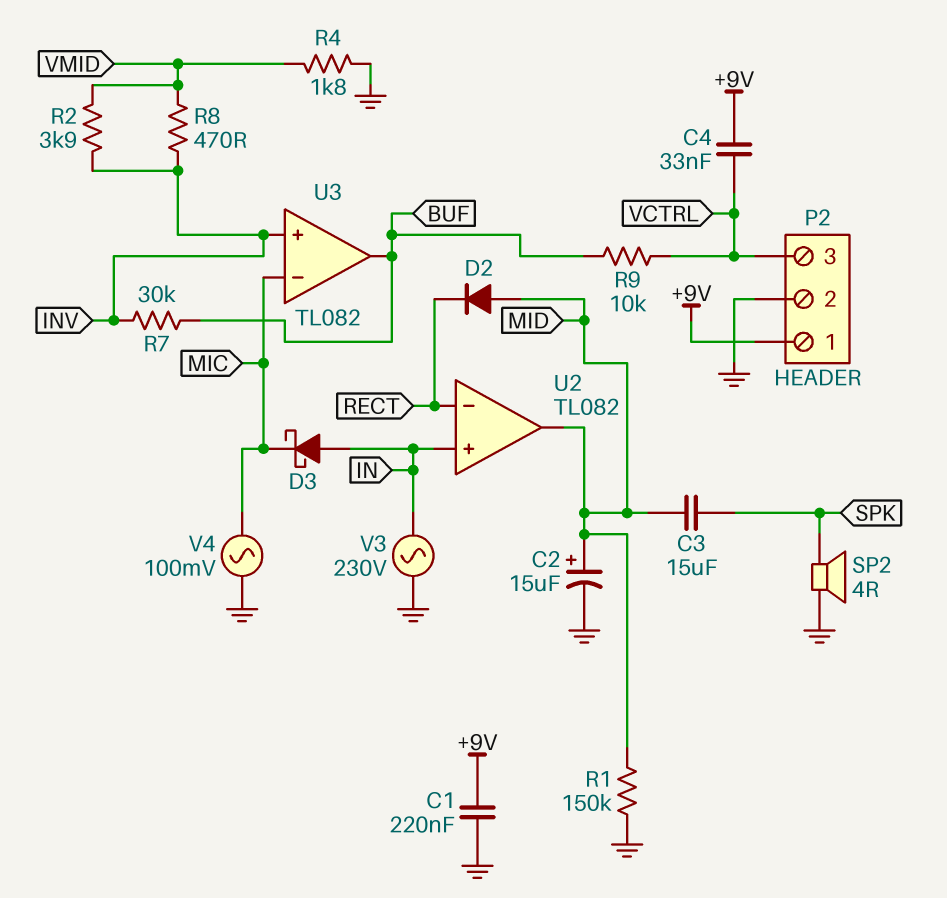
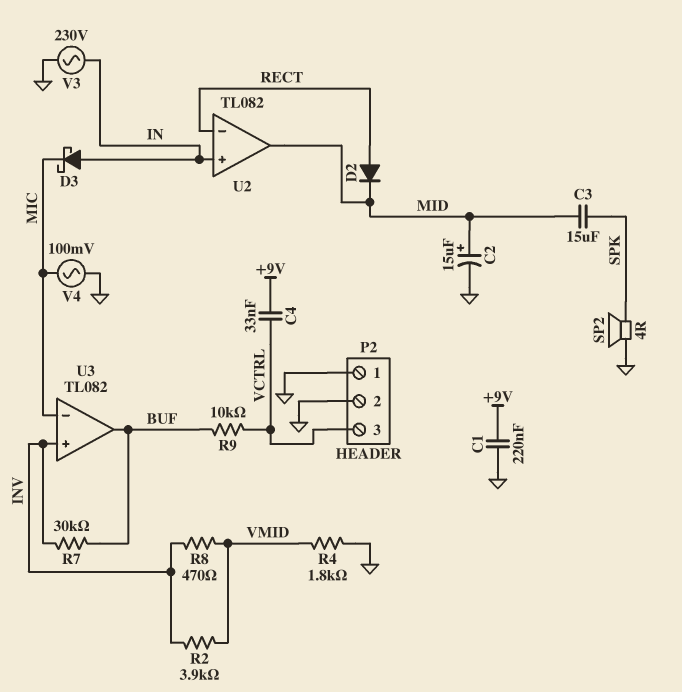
D2: diode (A MID, K RECT) -> diode (A RECT, K MID)
P2 pin 1: +9V -> GND
R1: 150k (GND, MID) -> none

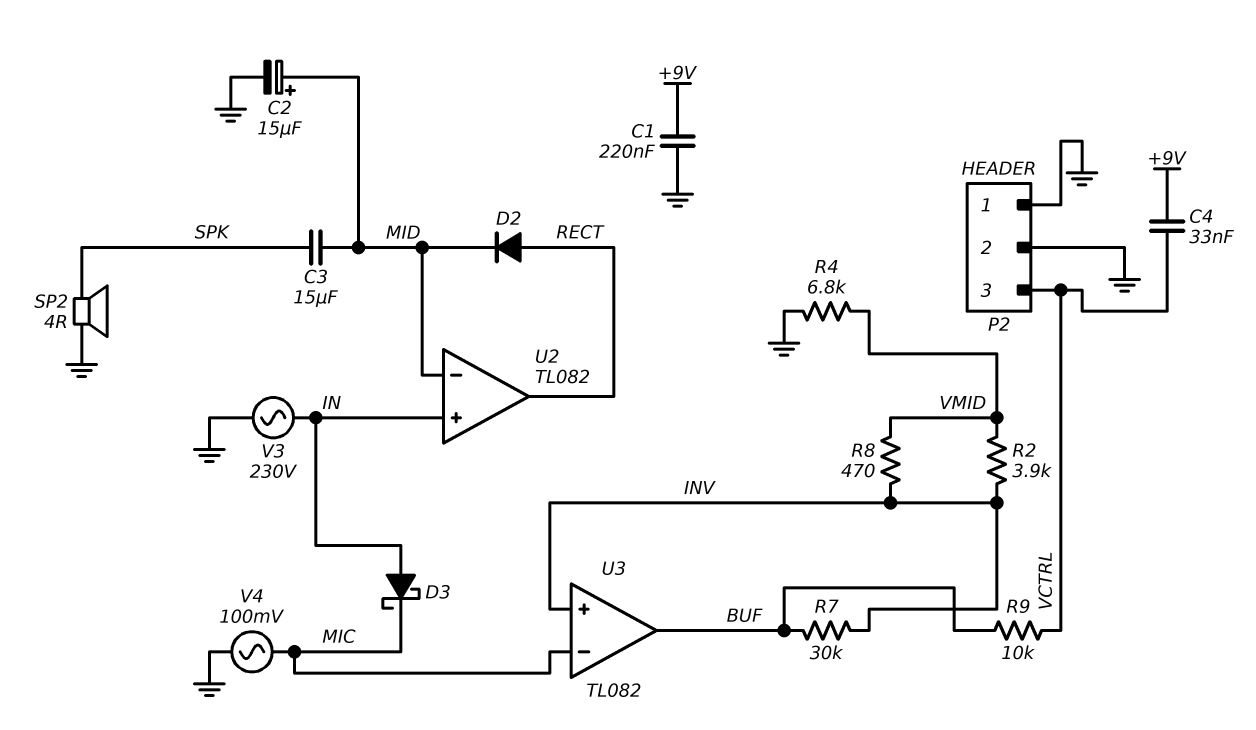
R4: 1.8k (GND, VMID) -> 6.8k (GND, VMID)
U2 pin in-: RECT -> MID
U2 pin out: MID -> RECT

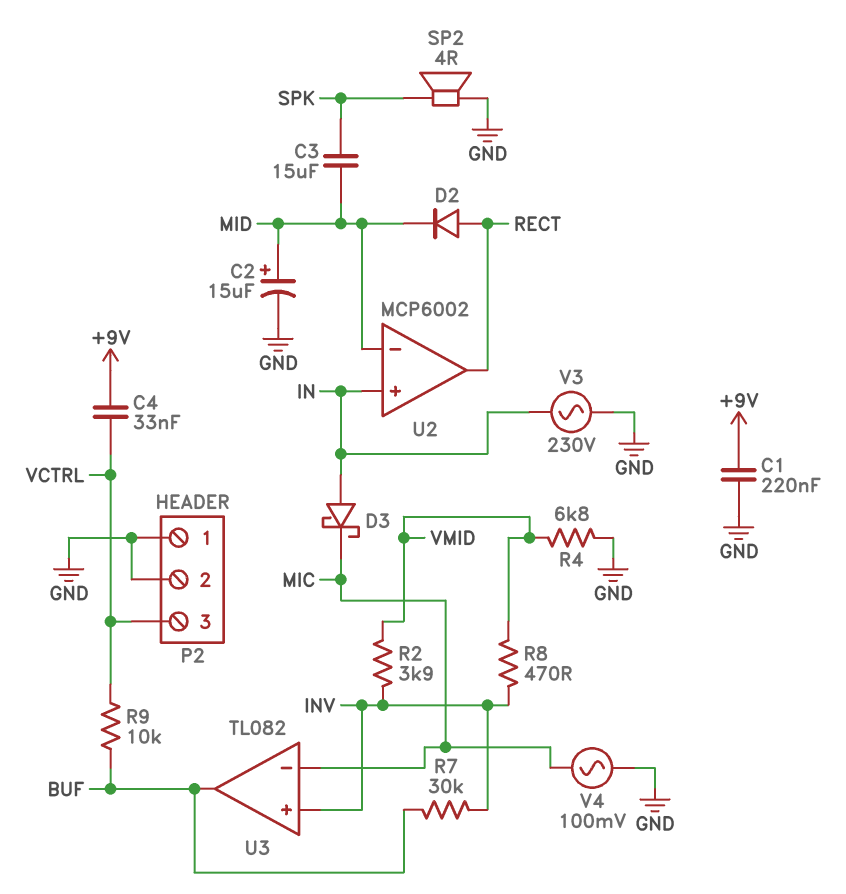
U2: TL082 -> MCP6002

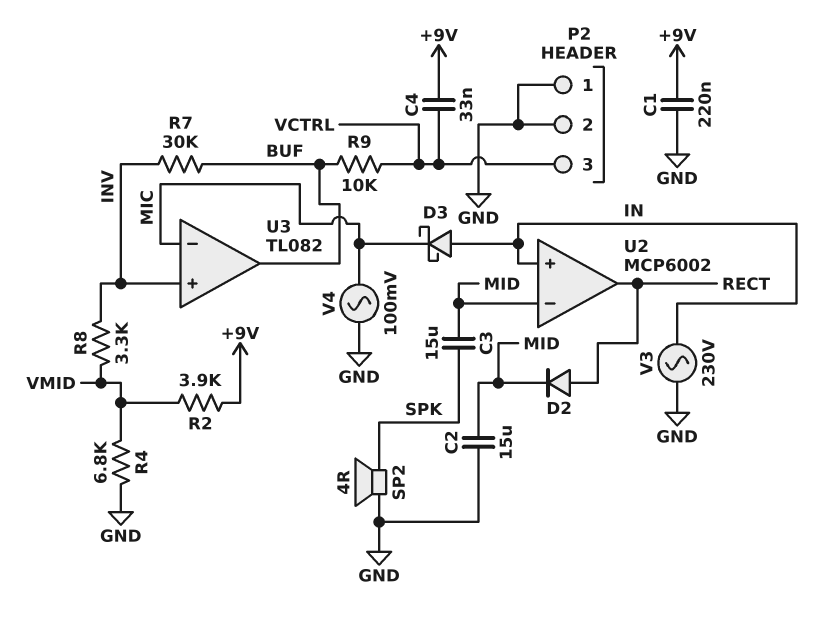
C2: 15uF (plus MID, minus GND) -> 15uF (GND, MID)
R2: 3.9k (INV, VMID) -> 3.9k (+9V, VMID)
R8: 470 (INV, VMID) -> 3.3k (INV, VMID)

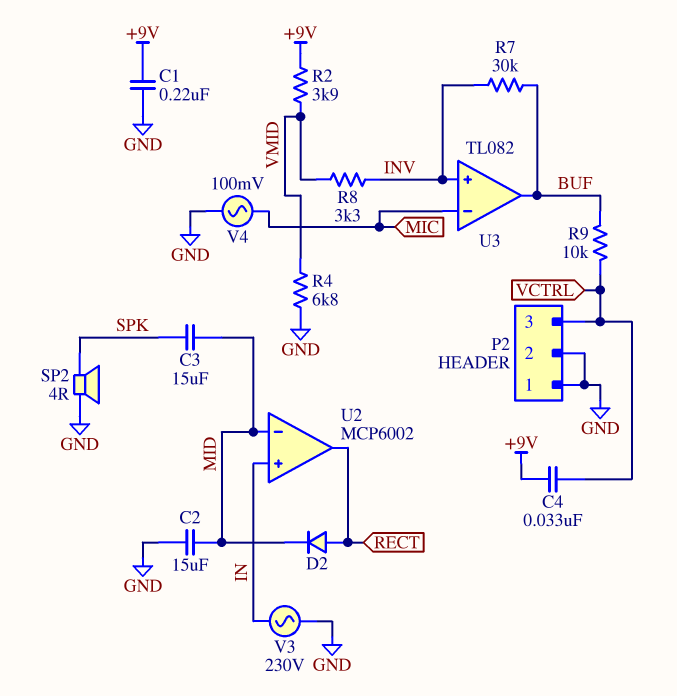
D3: schottky (A IN, K MIC) -> none

